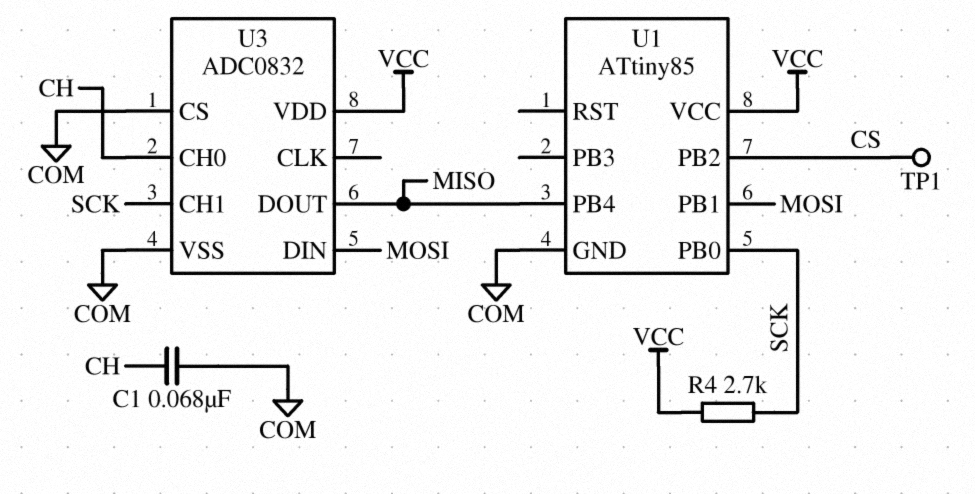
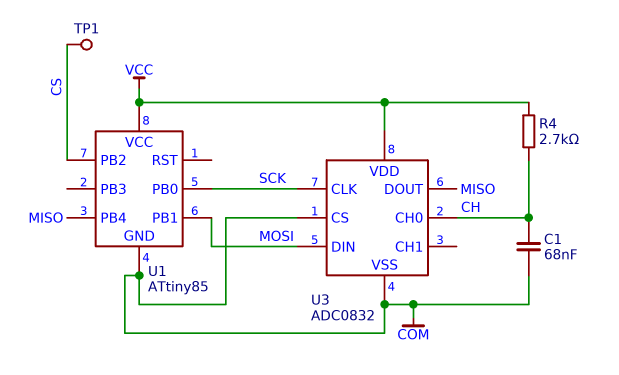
R4: 2.7k (SCK, VCC) -> 2.7k (CH, VCC)
U3 pin CH1: SCK -> none
U3 pin CLK: none -> SCK

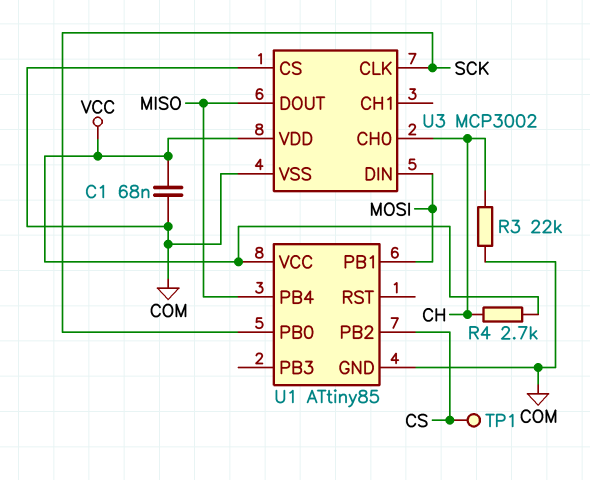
C1: 68nF (CH, COM) -> 68nF (COM, VCC)
R3: none -> 22k (CH, COM)
U3: ADC0832 -> MCP3002

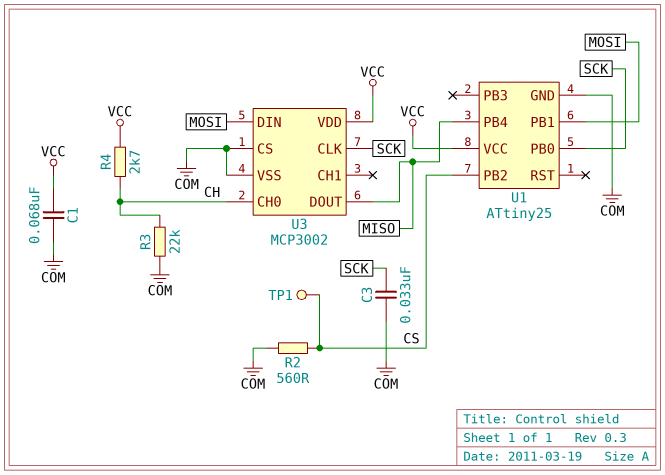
C3: none -> 33nF (COM, SCK)
R2: none -> 560 (COM, CS)
U1: ATtiny85 -> ATtiny25

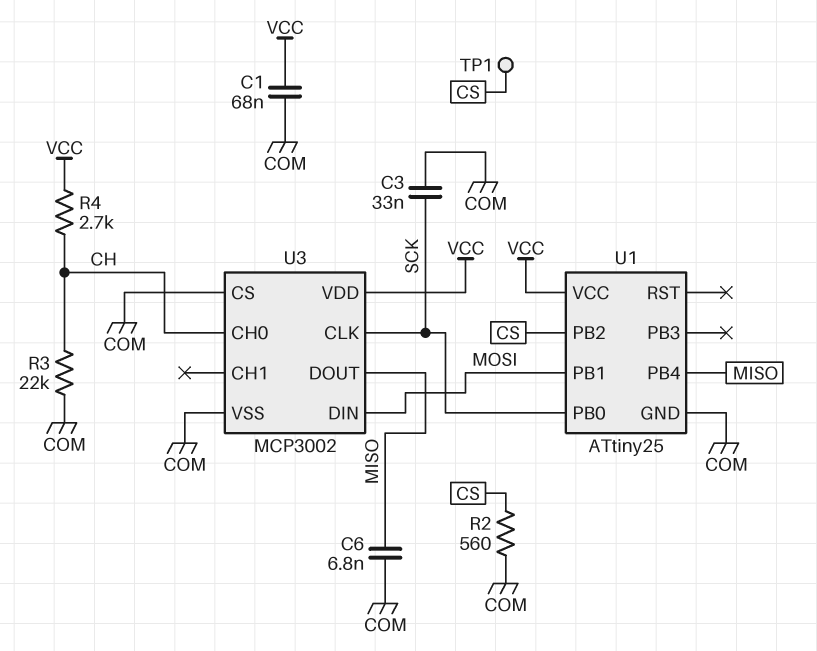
C6: none -> 6.8nF (COM, MISO)

